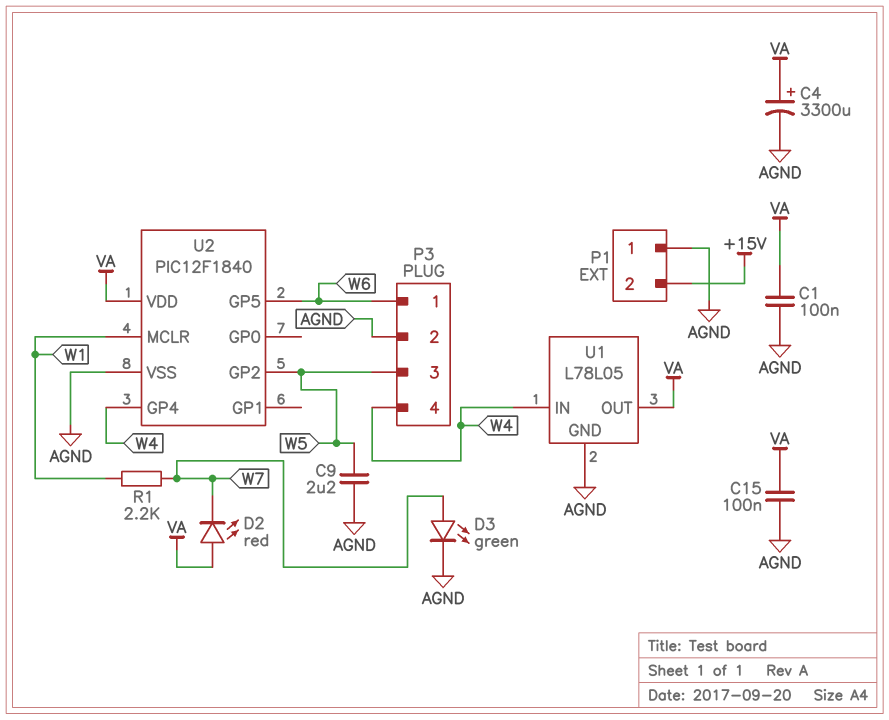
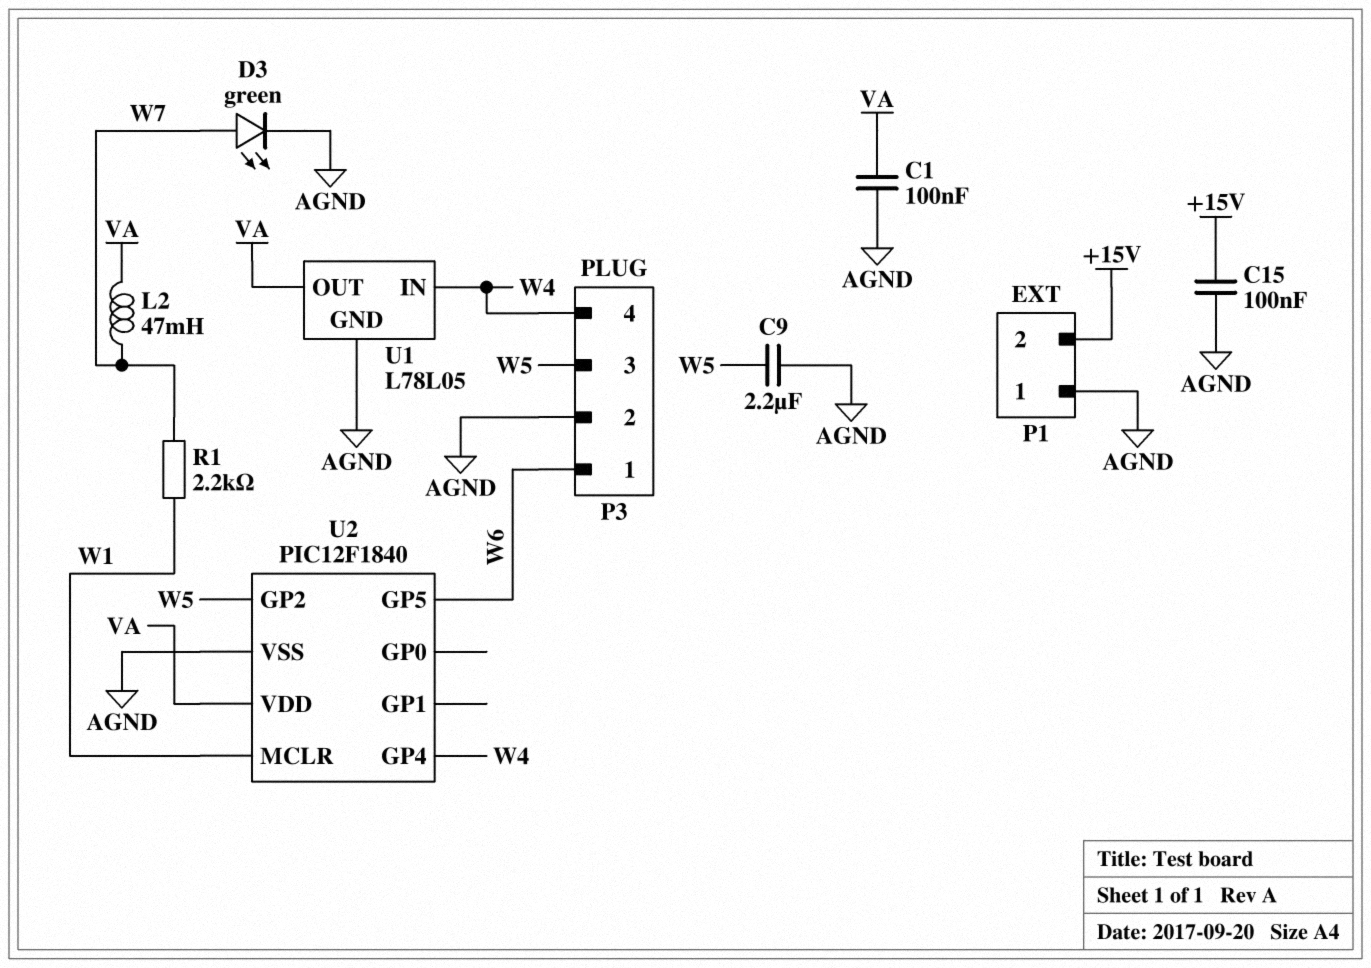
C4: 3300uF (plus VA, minus AGND) -> none
C15: 100nF (AGND, VA) -> 100nF (+15V, AGND)
D2: LED red (A VA, K W7) -> none
L2: none -> 47mH (VA, W7)

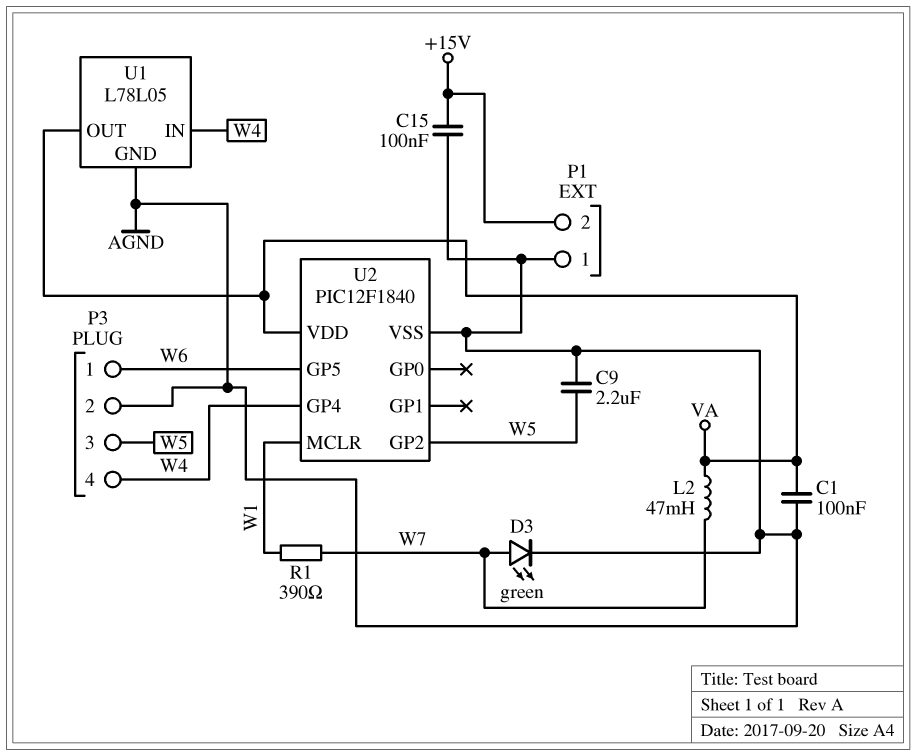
R1: 2.2k (W1, W7) -> 390 (W1, W7)

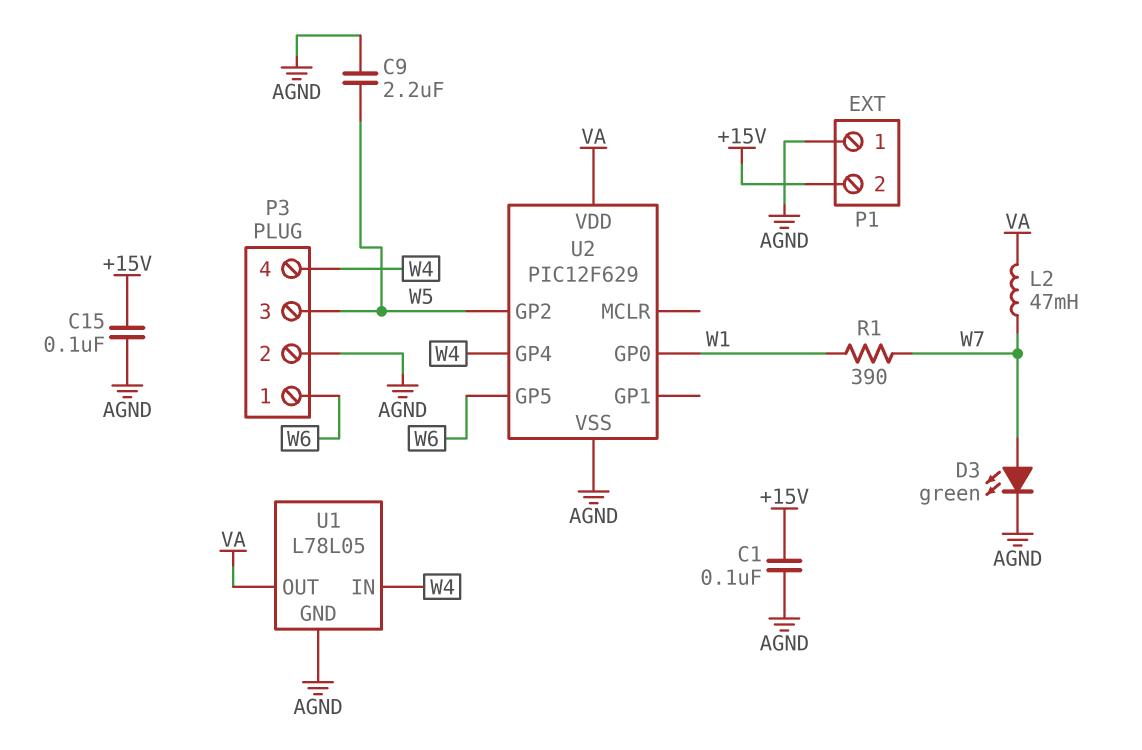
C1: 100nF (AGND, VA) -> 100nF (+15V, AGND)
U2: PIC12F1840 -> PIC12F629
U2 pin GP0: none -> W1
U2 pin MCLR: W1 -> none

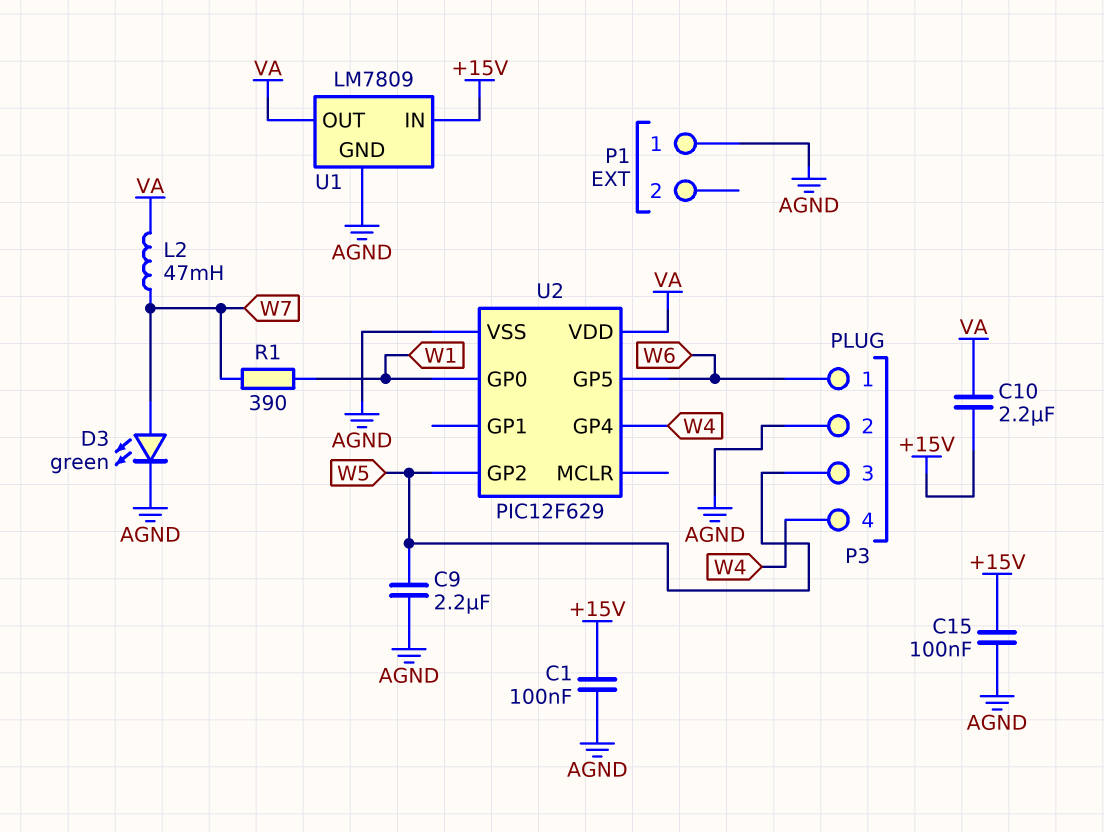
C10: none -> 2.2uF (+15V, VA)
P1 pin 2: +15V -> none
U1: L78L05 -> LM7809
U1 pin IN: W4 -> +15V

